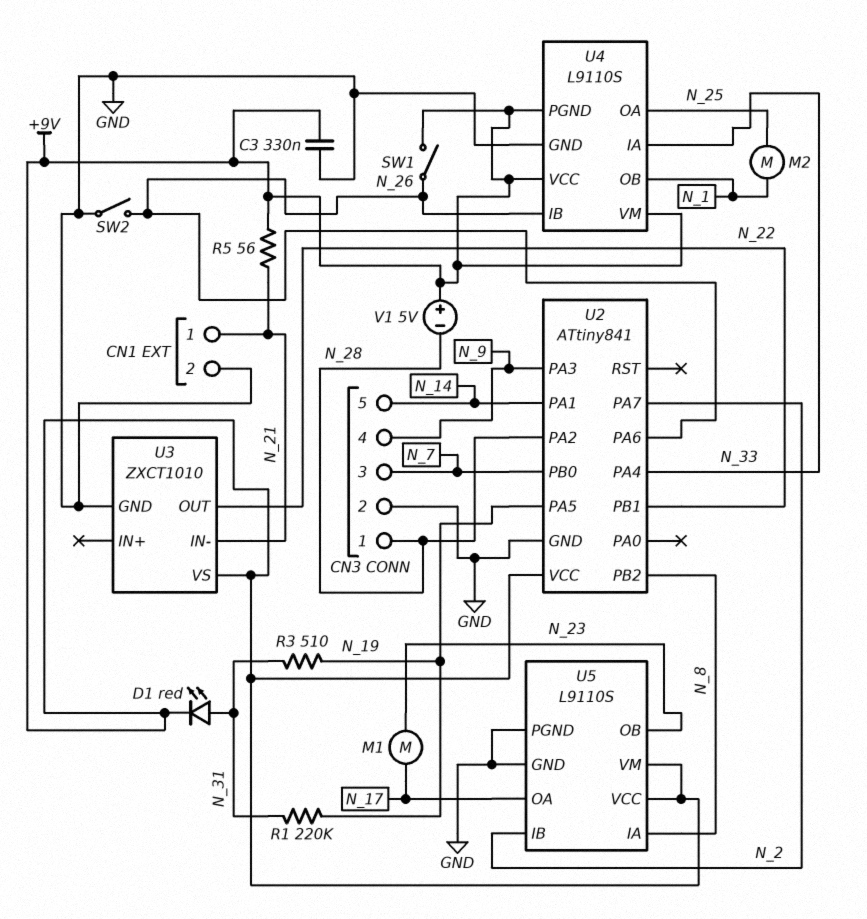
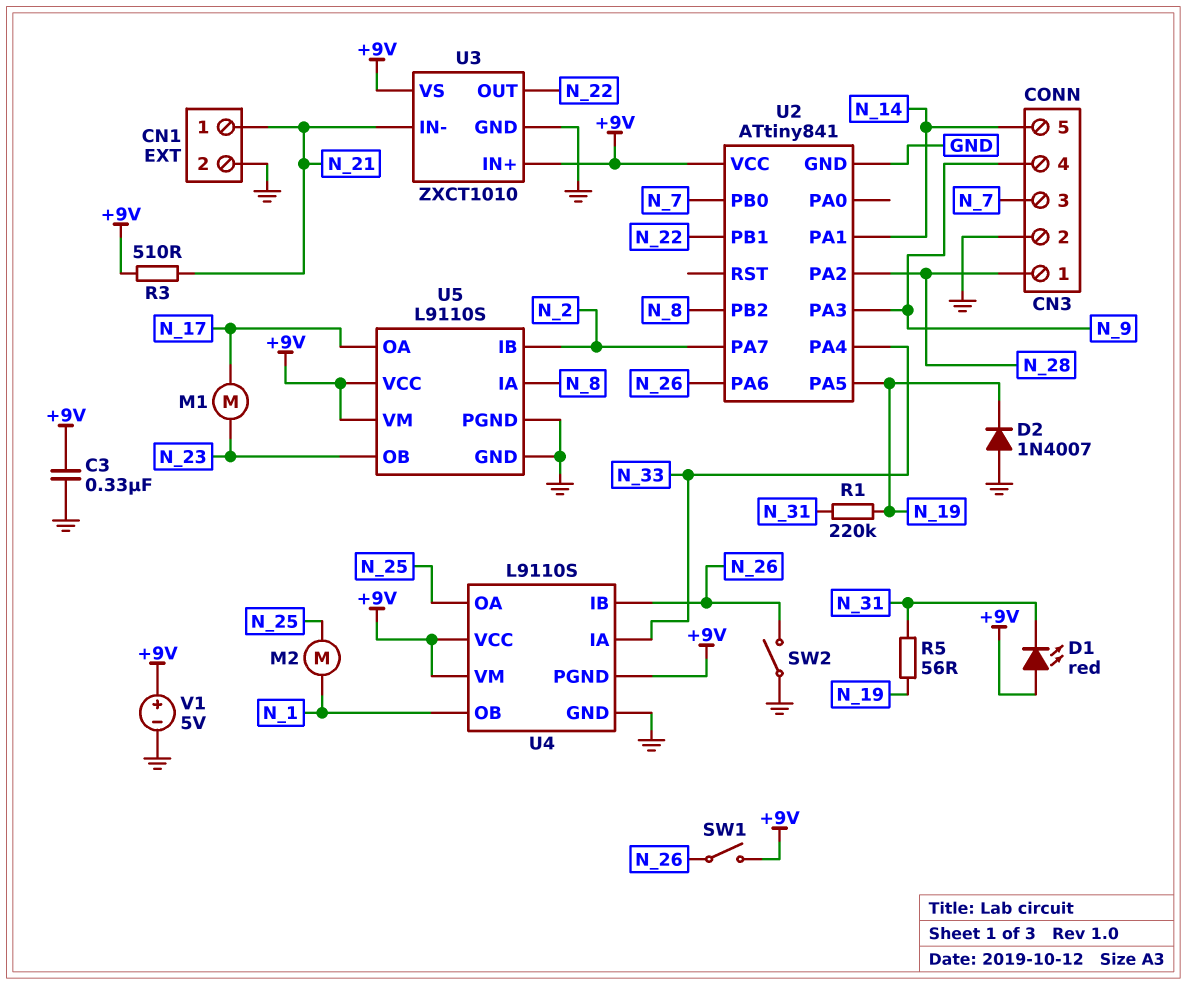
D1: LED red (A N_31, K +9V) -> LED red (A +9V, K N_31)
D2: none -> diode 1N4007 (A GND, K N_19)
R3: 510 (N_19, N_31) -> 510 (+9V, N_21)
R5: 56 (+9V, N_21) -> 56 (N_19, N_31)
U3 pin IN+: none -> +9V
V1: 5V (plus +9V, minus N_28) -> 5V (plus +9V, minus GND)

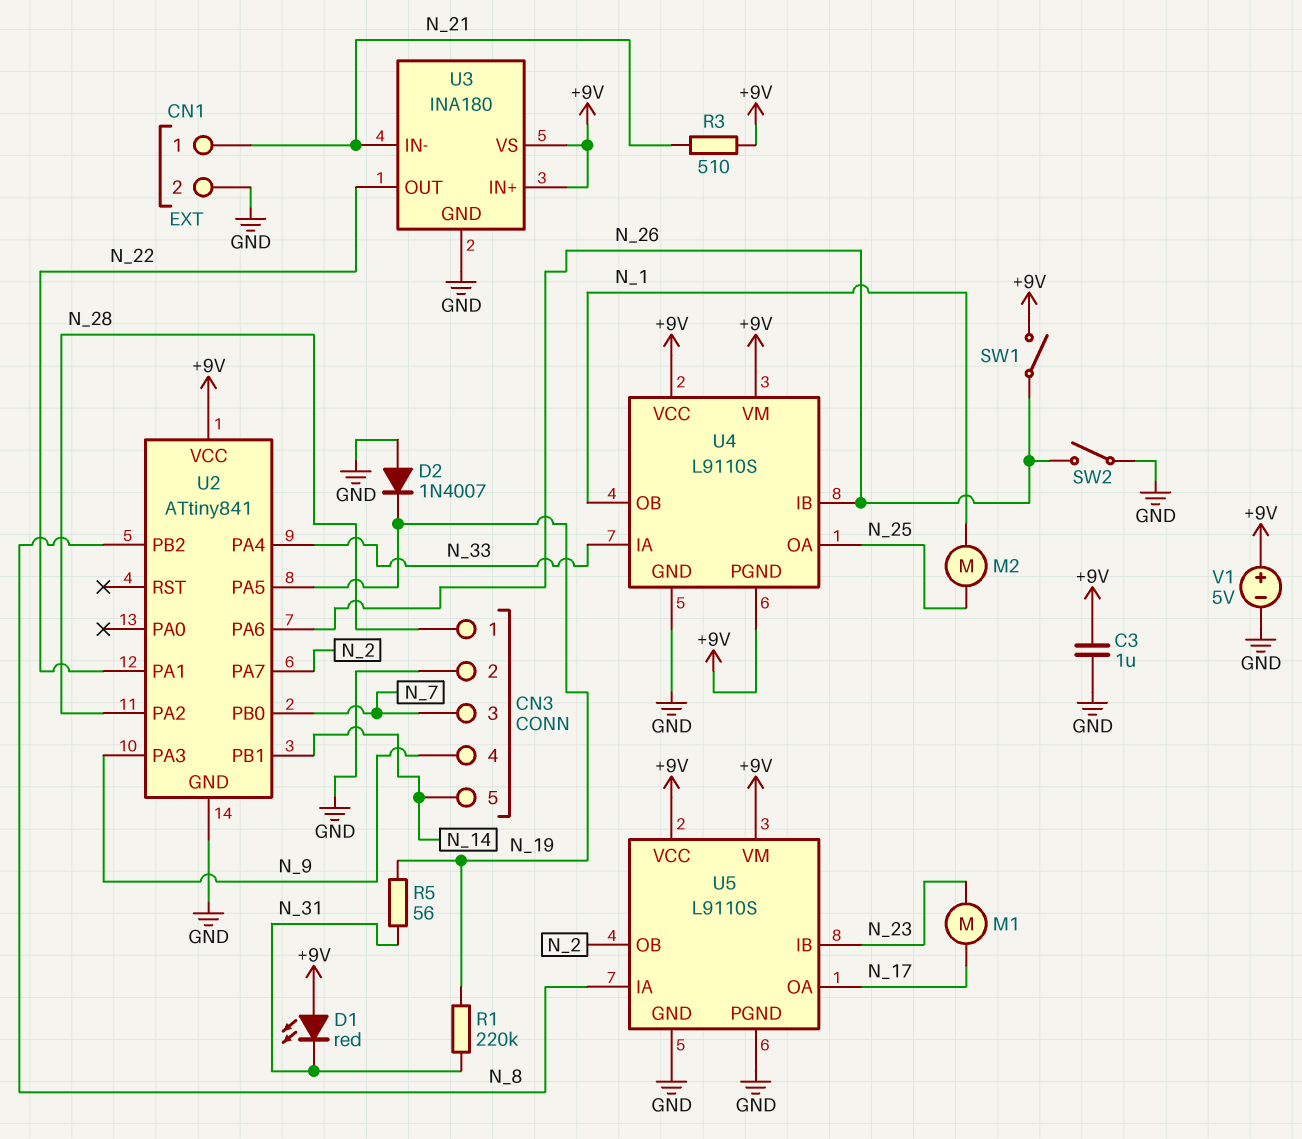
C3: 330nF (+9V, GND) -> 1uF (+9V, GND)
U2 pin PA1: N_14 -> N_22
U2 pin PB1: N_22 -> N_14
U3: ZXCT1010 -> INA180
U5 pin IB: N_2 -> N_23
U5 pin OB: N_23 -> N_2

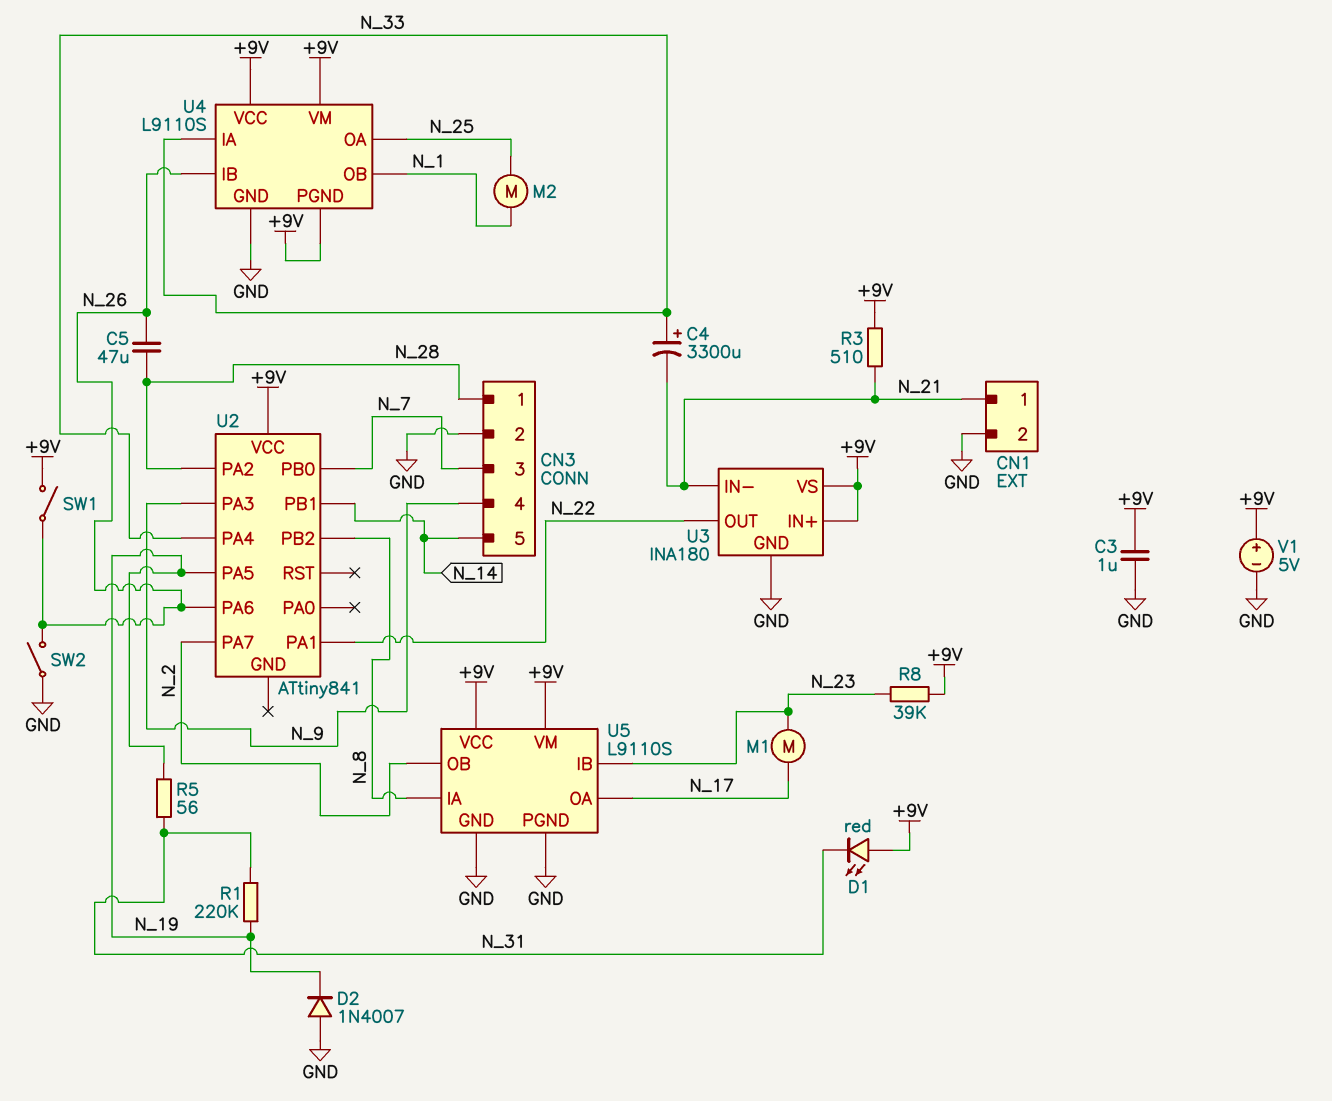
C4: none -> 3300uF (plus N_33, minus N_21)
C5: none -> 47uF (N_26, N_28)
R8: none -> 39k (+9V, N_23)
U2 pin GND: GND -> none

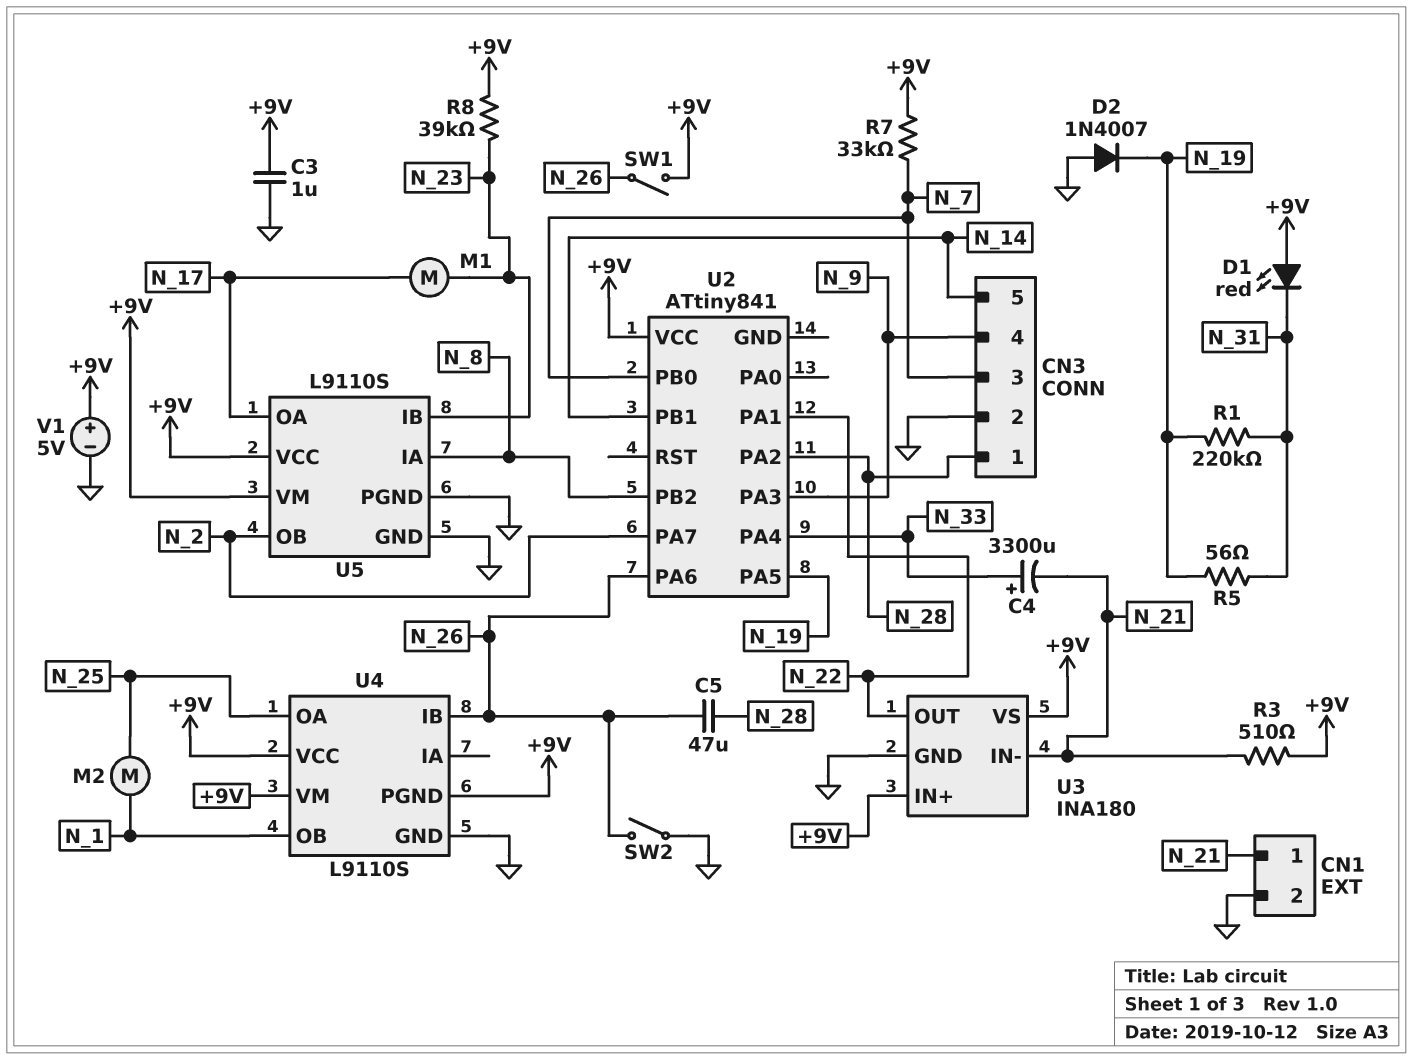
R7: none -> 33k (+9V, N_7)
U4 pin IA: N_33 -> none

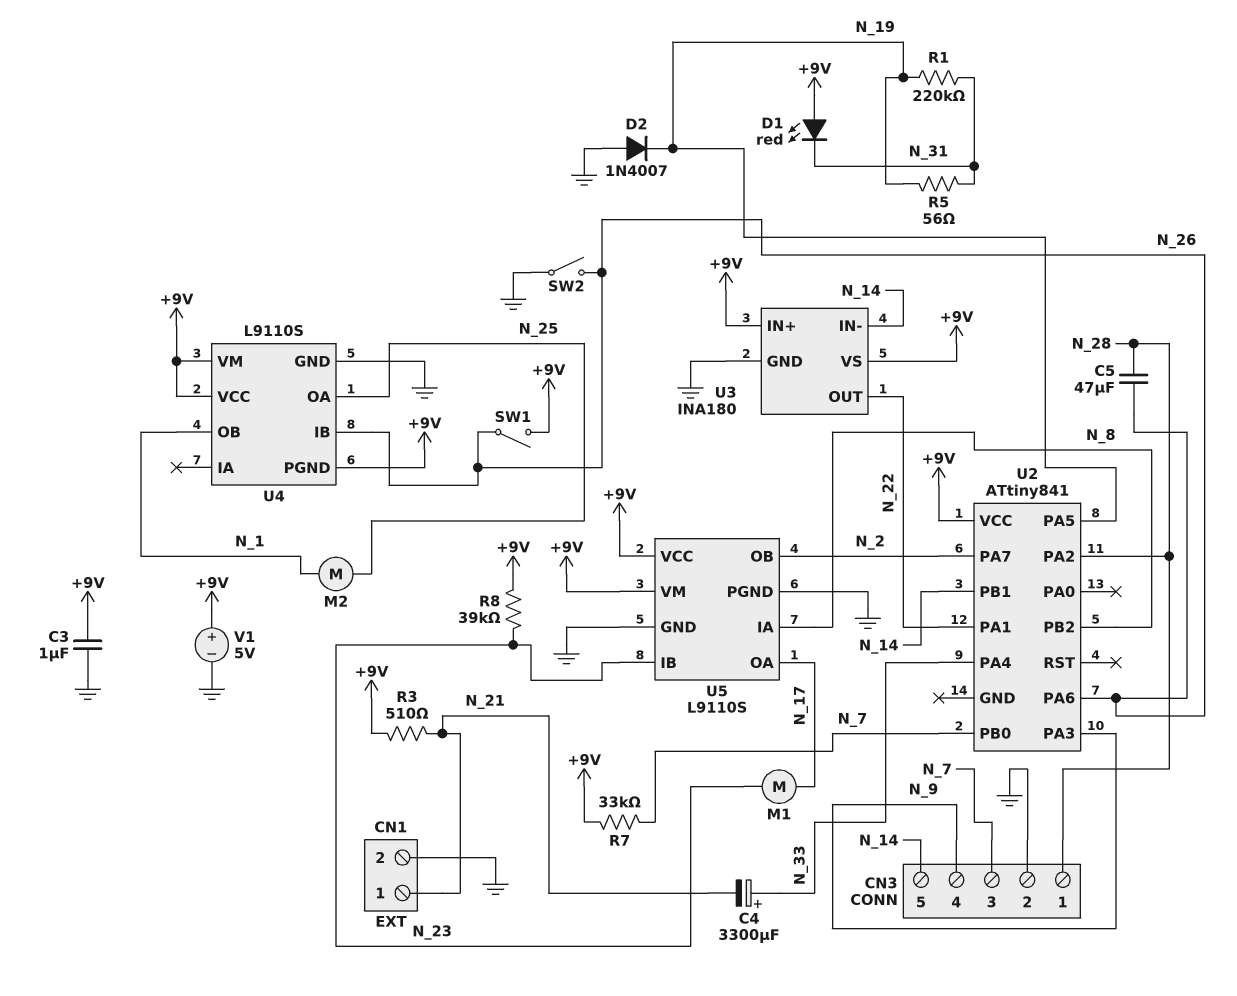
U3 pin IN-: N_21 -> N_14

